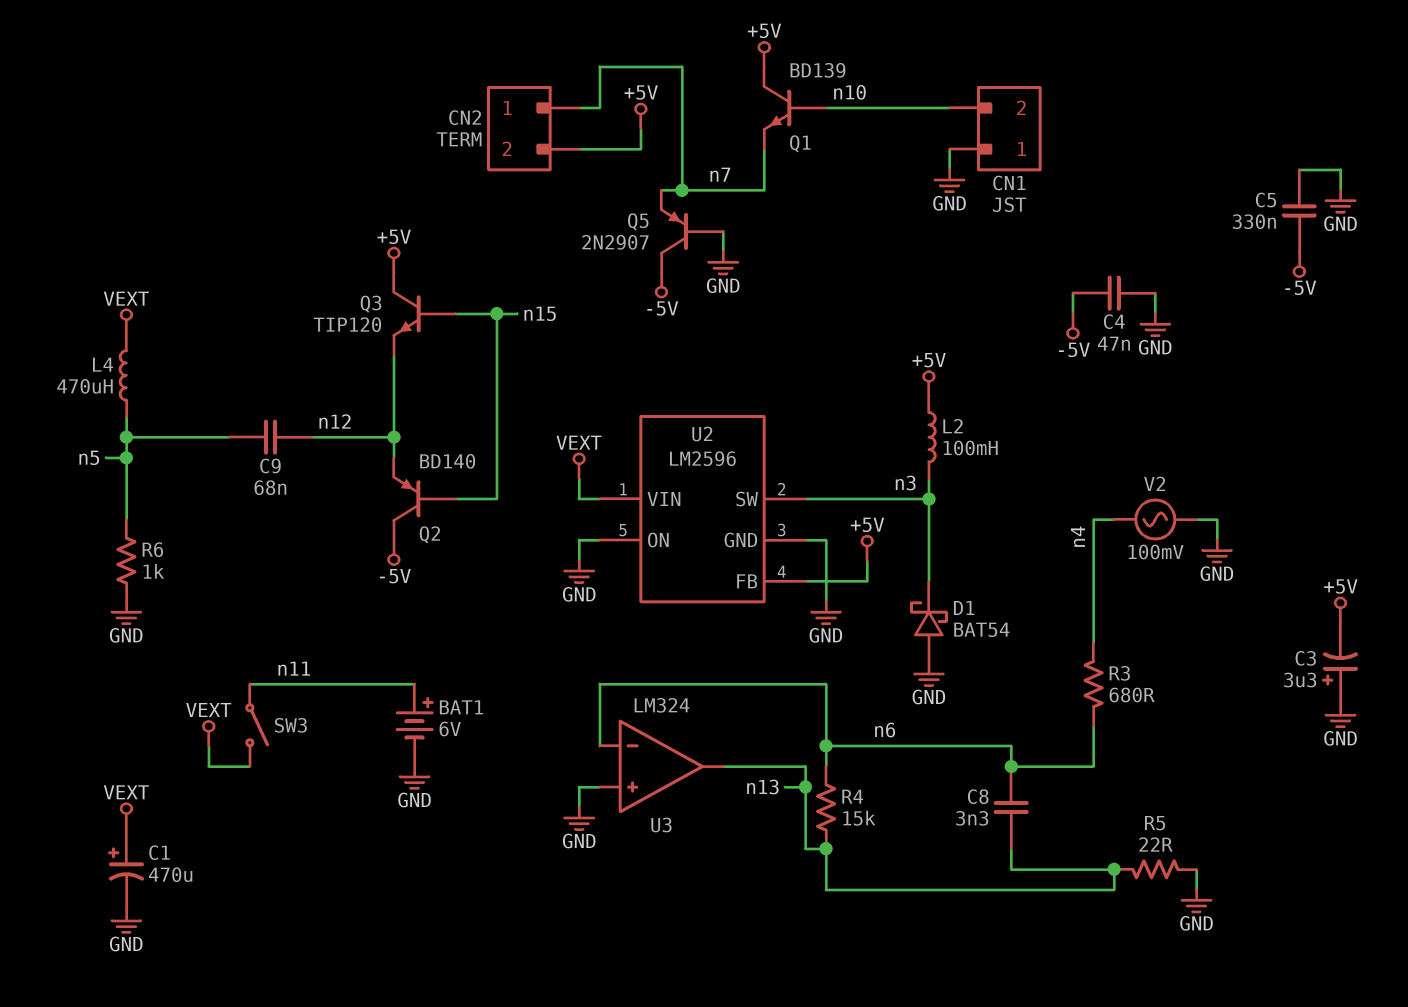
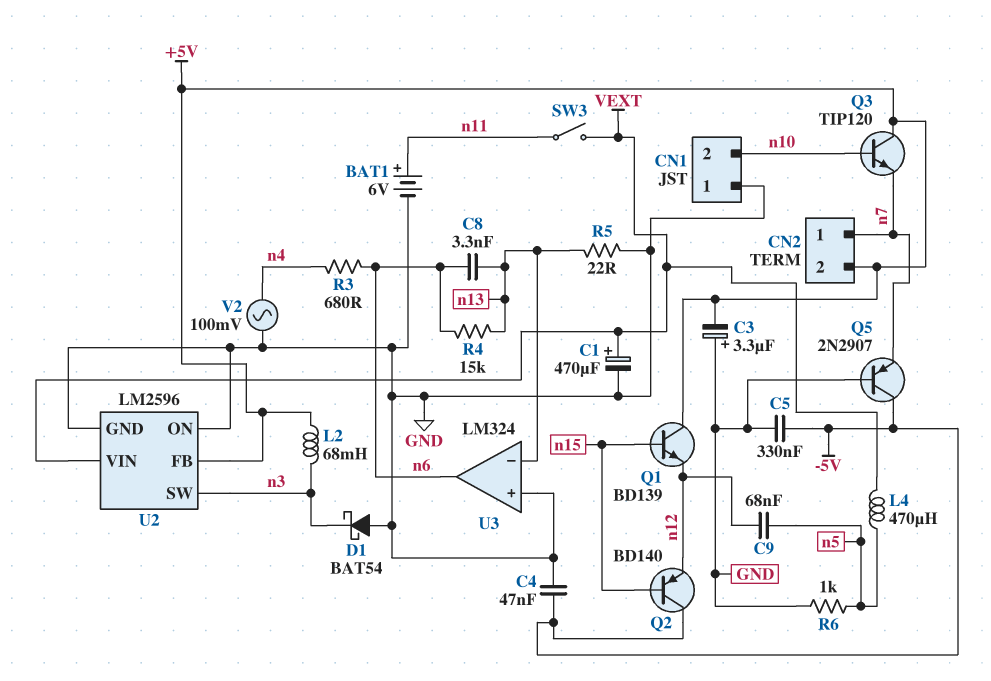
L2: 100mH (+5V, n3) -> 68mH (+5V, n3)
Q1: NPN BD139 (B n10, C +5V, E n7) -> NPN BD139 (B n15, C +5V, E n12)
Q3: NPN TIP120 (B n15, C +5V, E n12) -> NPN TIP120 (B n10, C +5V, E n7)
U3 pin in-: n6 -> n13
U3 pin out: n13 -> n6

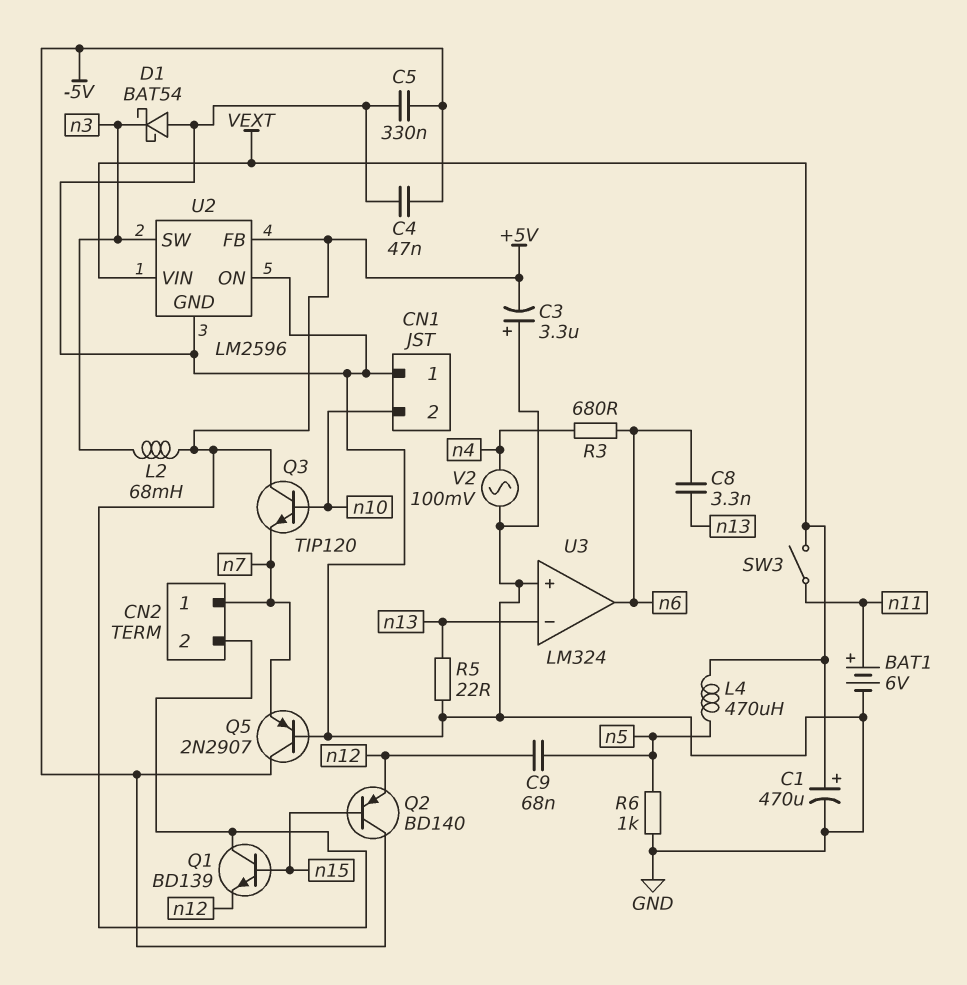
R4: 15k (n6, n13) -> none

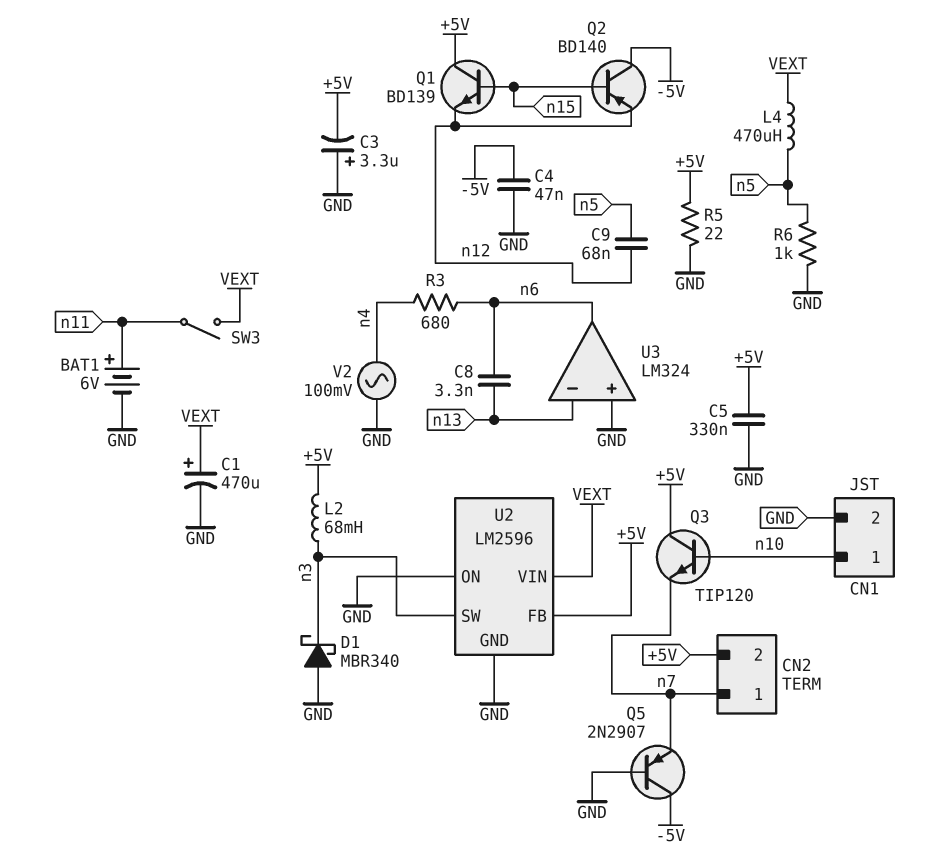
C5: 330nF (-5V, GND) -> 330nF (+5V, GND)
CN1 pin 1: GND -> n10
CN1 pin 2: n10 -> GND
D1: schottky BAT54 (A GND, K n3) -> schottky MBR340 (A GND, K n3)
R5: 22 (GND, n13) -> 22 (+5V, GND)

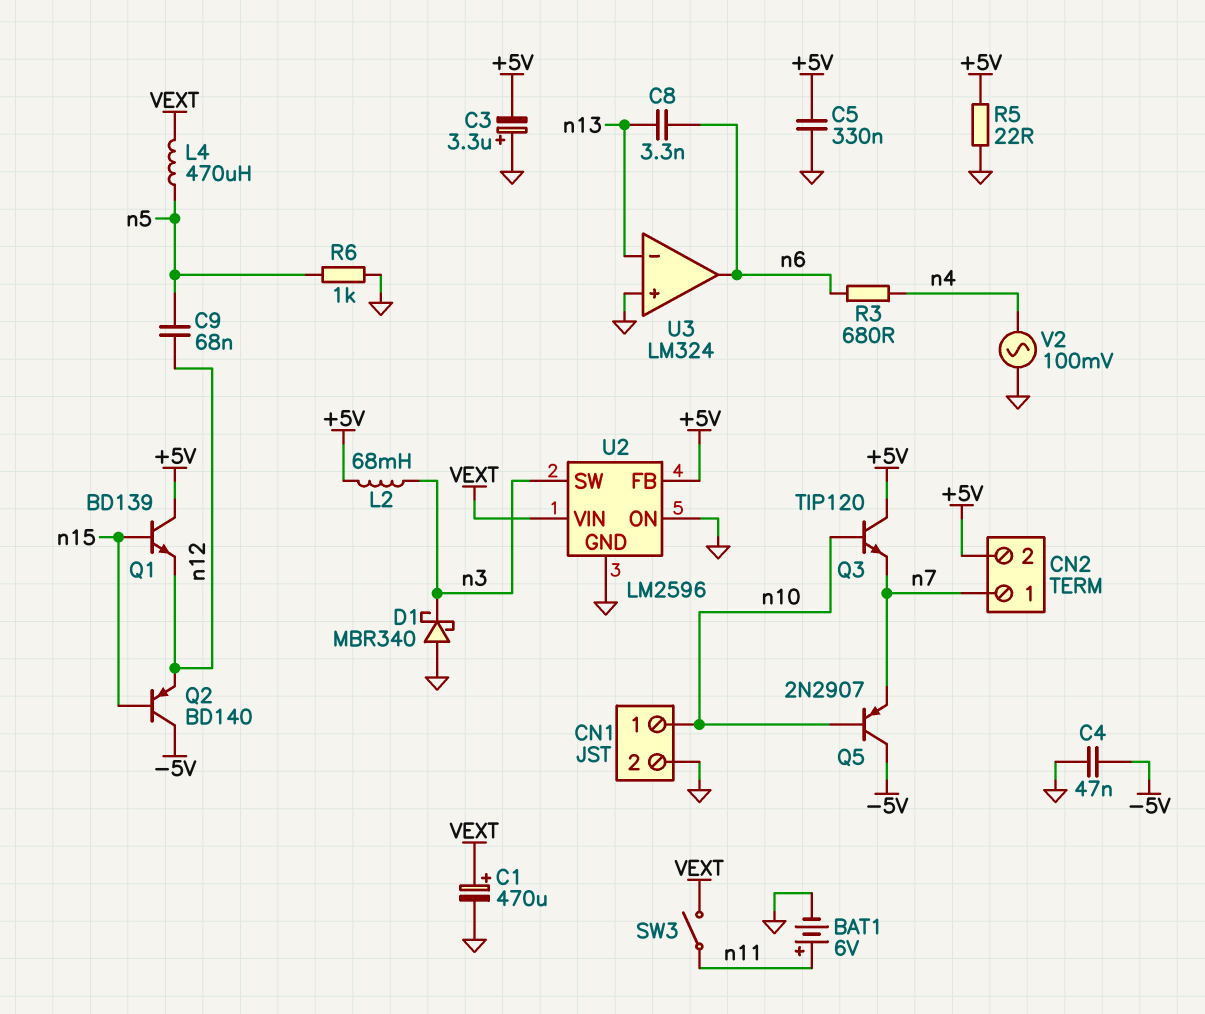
Q5: PNP 2N2907 (B GND, C -5V, E n7) -> PNP 2N2907 (B n10, C -5V, E n7)

